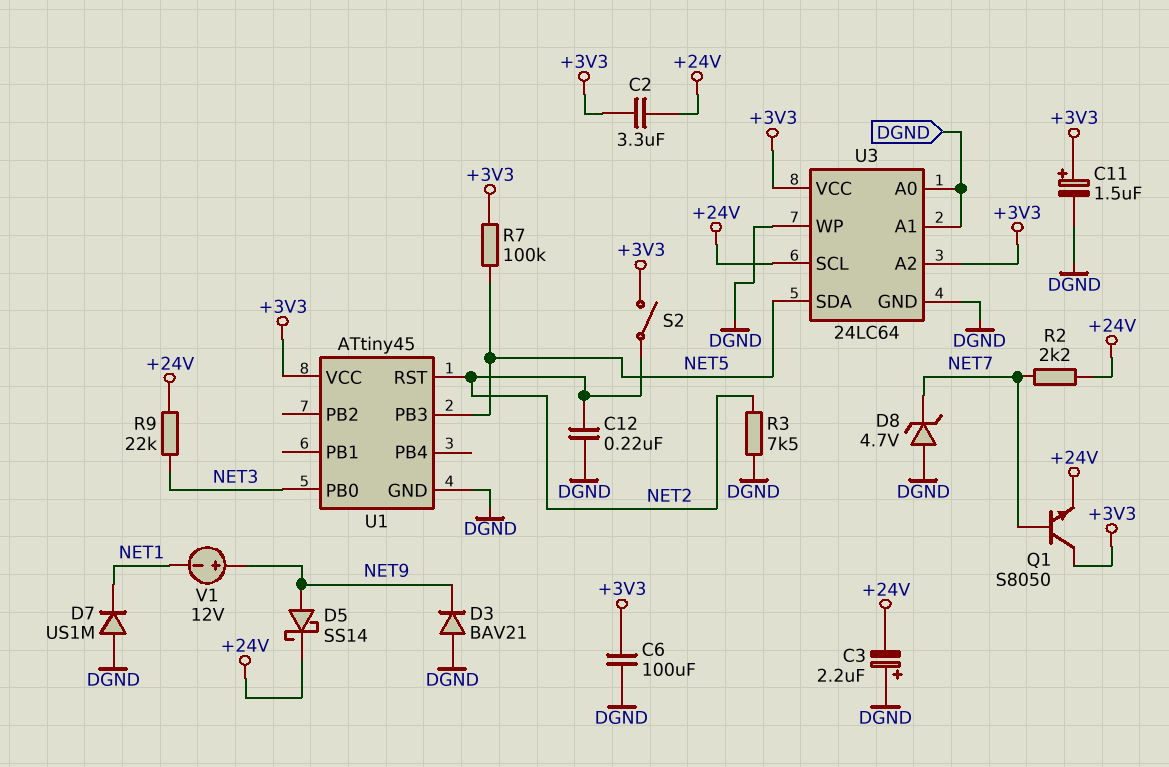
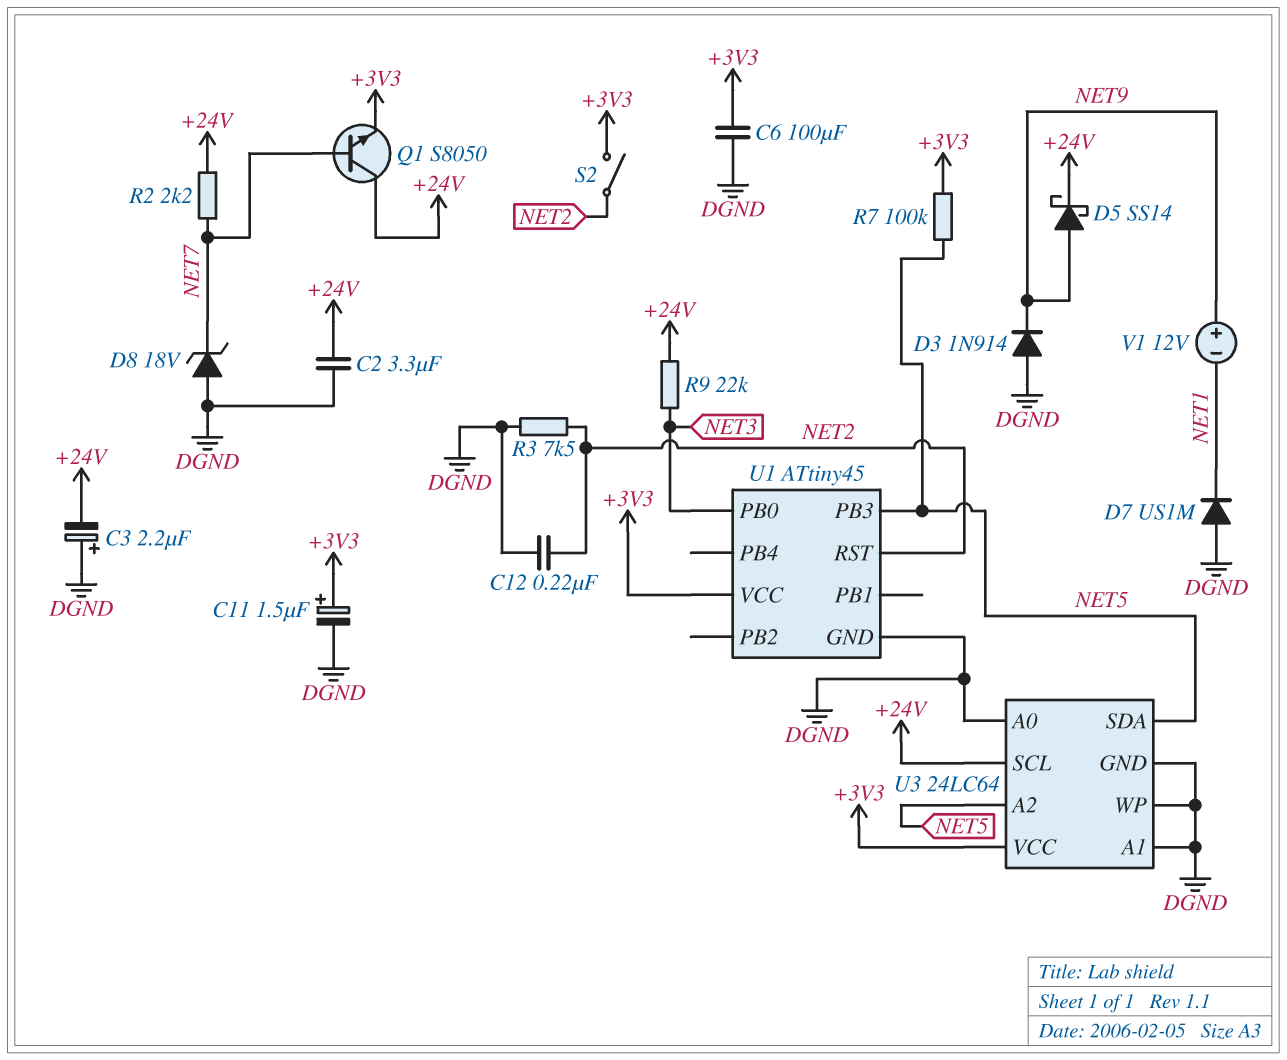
C2: 3.3uF (+3V3, +24V) -> 3.3uF (+24V, DGND)
D3: diode BAV21 (A DGND, K NET9) -> diode 1N914 (A DGND, K NET9)
D8: zener 4.7V (A DGND, K NET7) -> zener 18V (A DGND, K NET7)
Q1: NPN S8050 (B NET7, C +3V3, E +24V) -> NPN S8050 (B NET7, C +24V, E +3V3)
U3 pin A2: +3V3 -> NET5

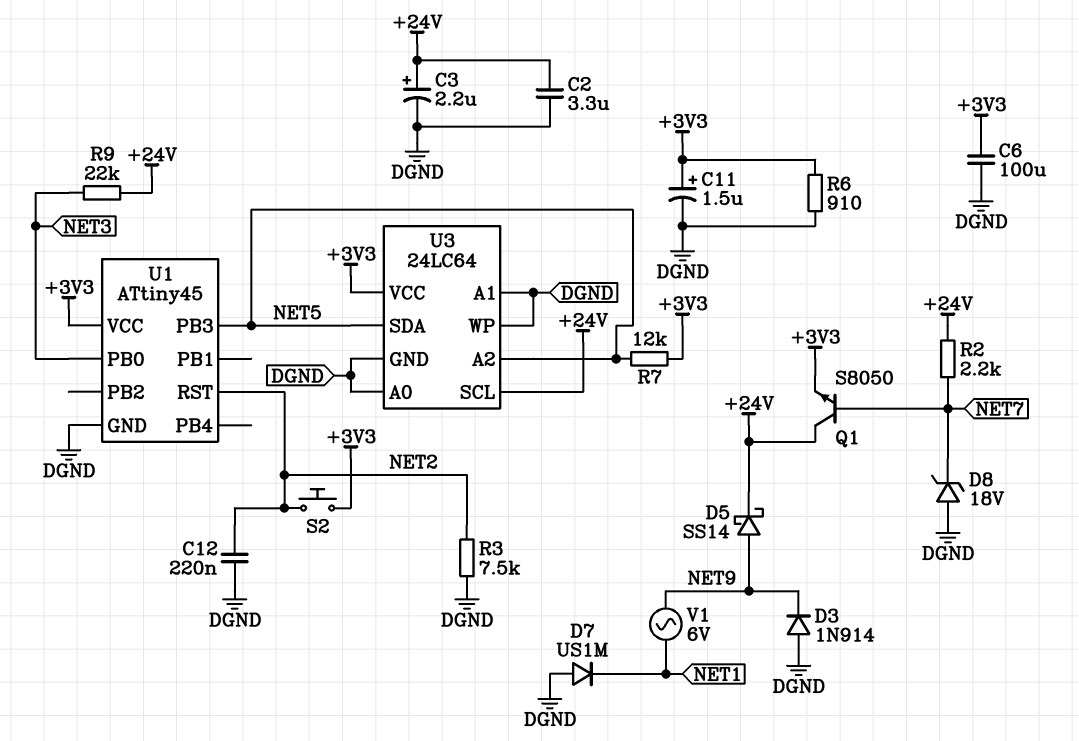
C3: 2.2uF (plus DGND, minus +24V) -> 2.2uF (plus +24V, minus DGND)
R6: none -> 910 (+3V3, DGND)
R7: 100k (+3V3, NET5) -> 12k (+3V3, NET5)
S2: switch (+3V3, NET2) -> button (+3V3, NET2)
V1: 12V (plus NET9, minus NET1) -> AC 6V (NET1, NET9)

